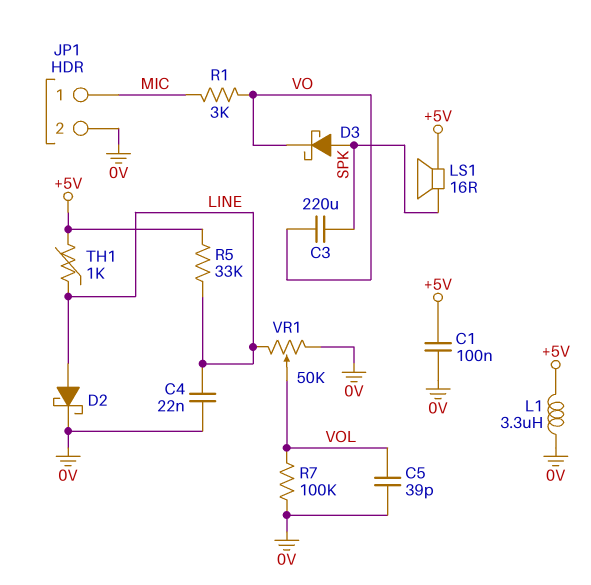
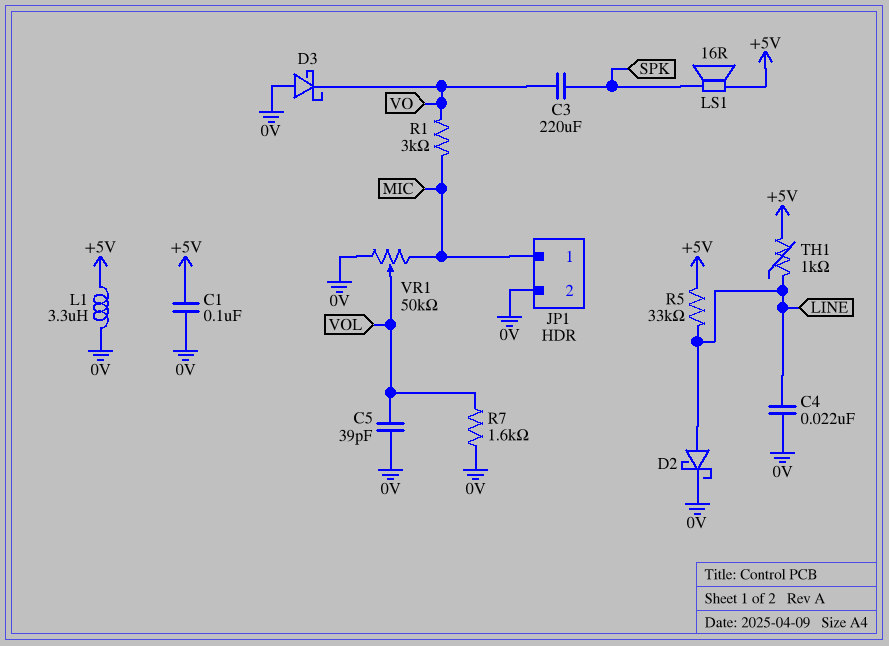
D3: schottky (A SPK, K VO) -> schottky (A 0V, K VO)
R7: 100k (0V, VOL) -> 1.6k (0V, VOL)
VR1: 50k (0V, LINE, wiper VOL) -> 50k (0V, MIC, wiper VOL)

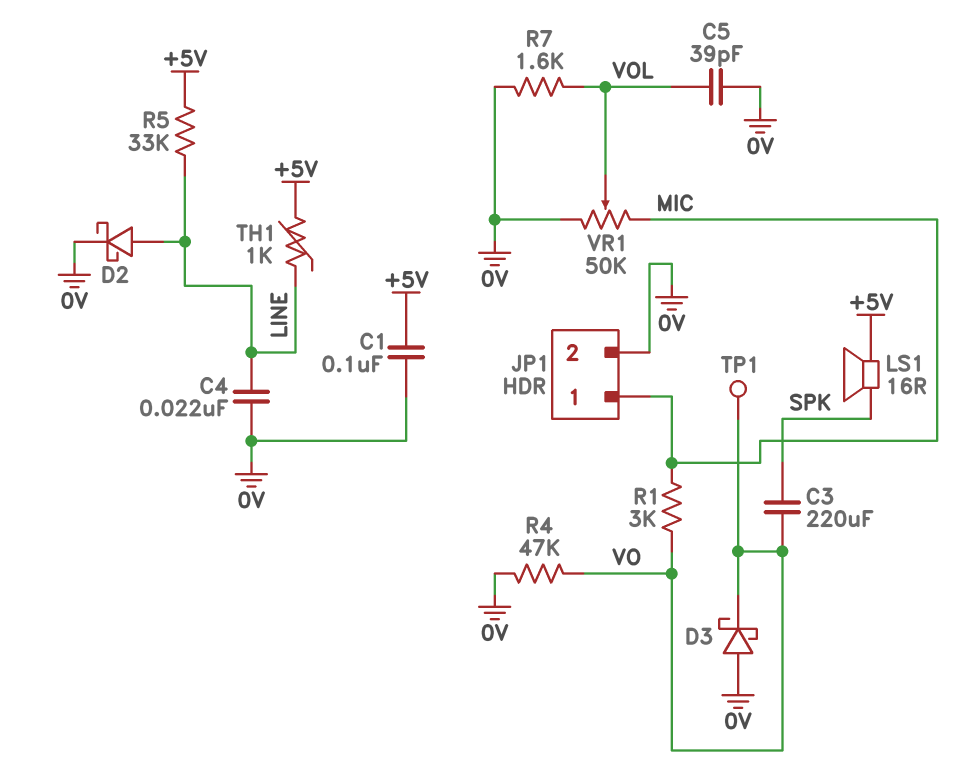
L1: 3.3uH (+5V, 0V) -> none
R4: none -> 47k (0V, VO)
TP1: none -> test point (VO)

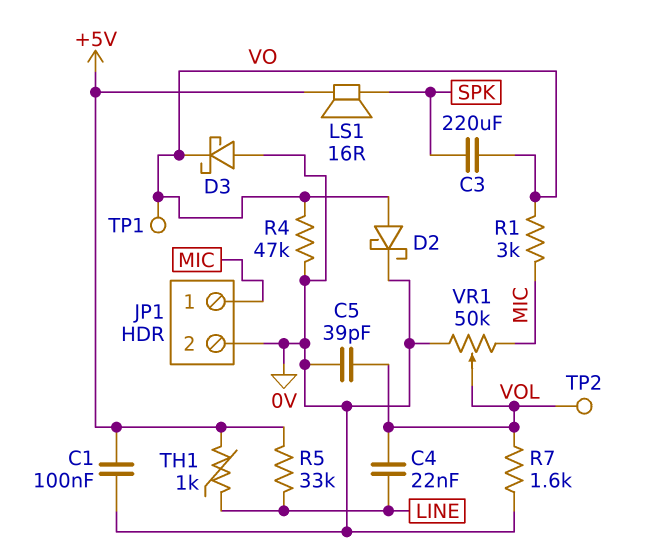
C4: 22nF (0V, LINE) -> 22nF (LINE, VOL)
D2: schottky (A LINE, K 0V) -> schottky (A VO, K 0V)
TP2: none -> test point (VOL)

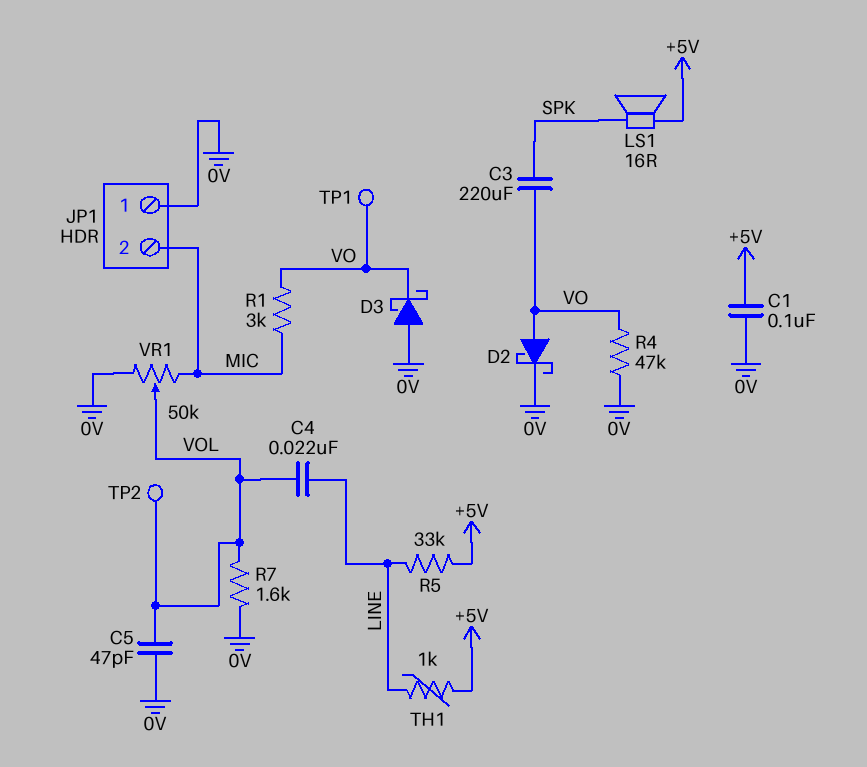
C5: 39pF (0V, VOL) -> 47pF (0V, VOL)
JP1 pin 1: MIC -> 0V
JP1 pin 2: 0V -> MIC

